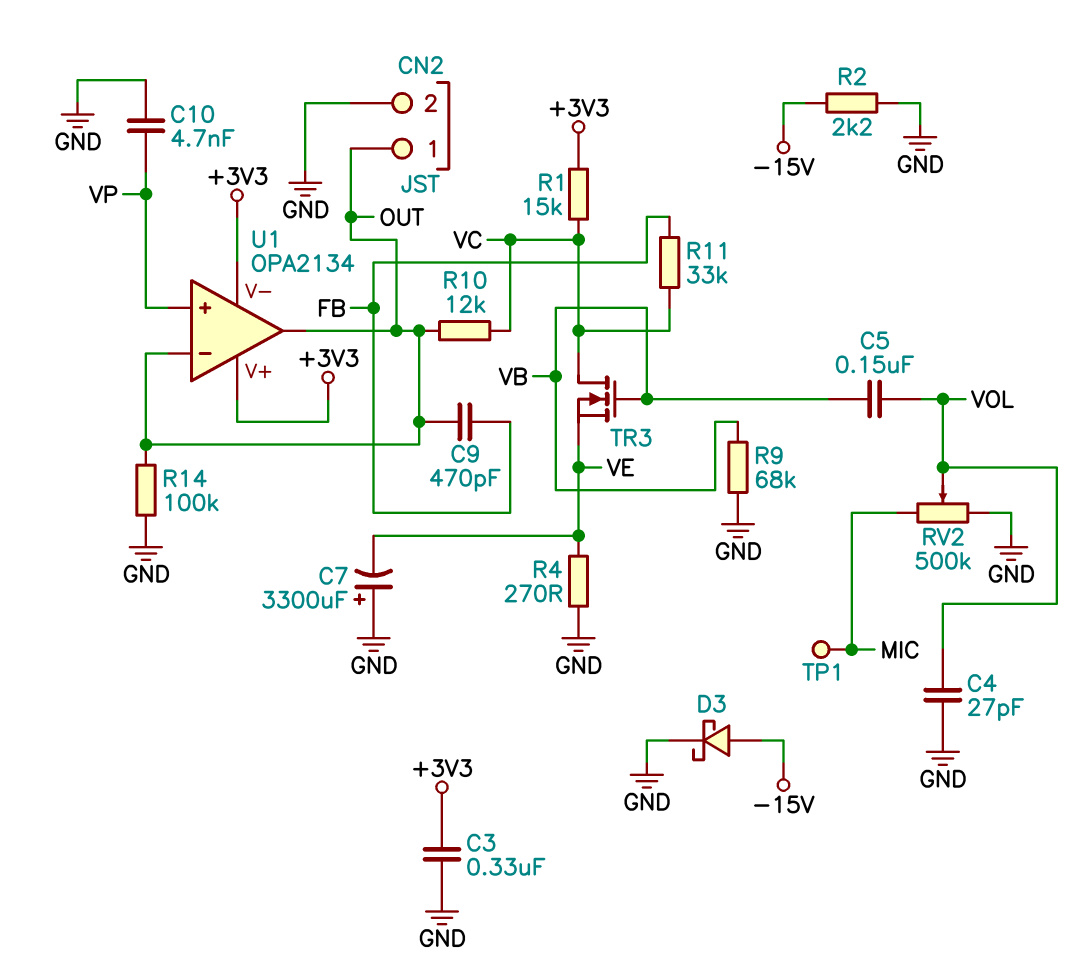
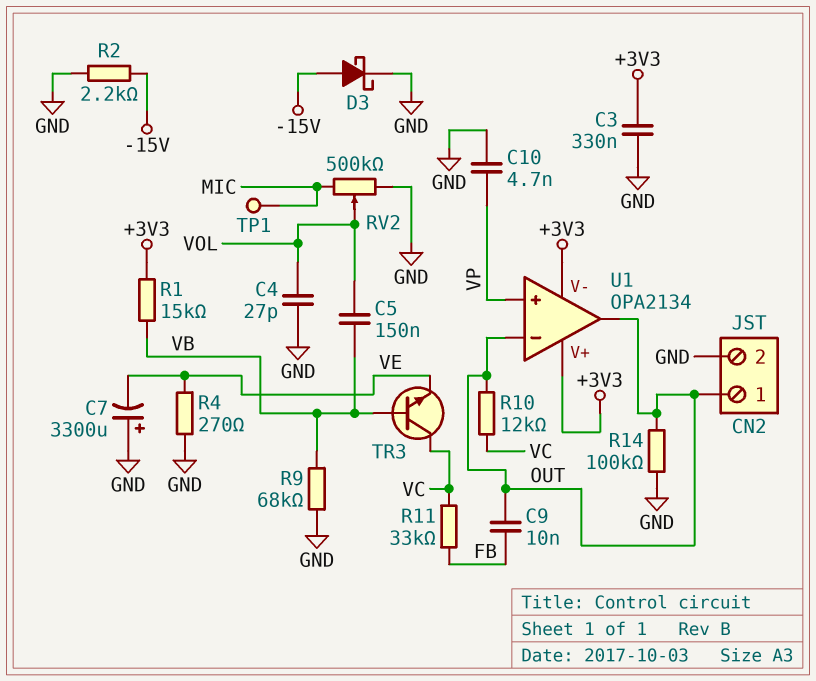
C9: 470pF (FB, OUT) -> 10nF (FB, OUT)
R1: 15k (+3V3, VC) -> 15k (+3V3, VB)
TR3: NMOS (G VB, D VC, S VE) -> NPN (B VB, C VC, E VE)

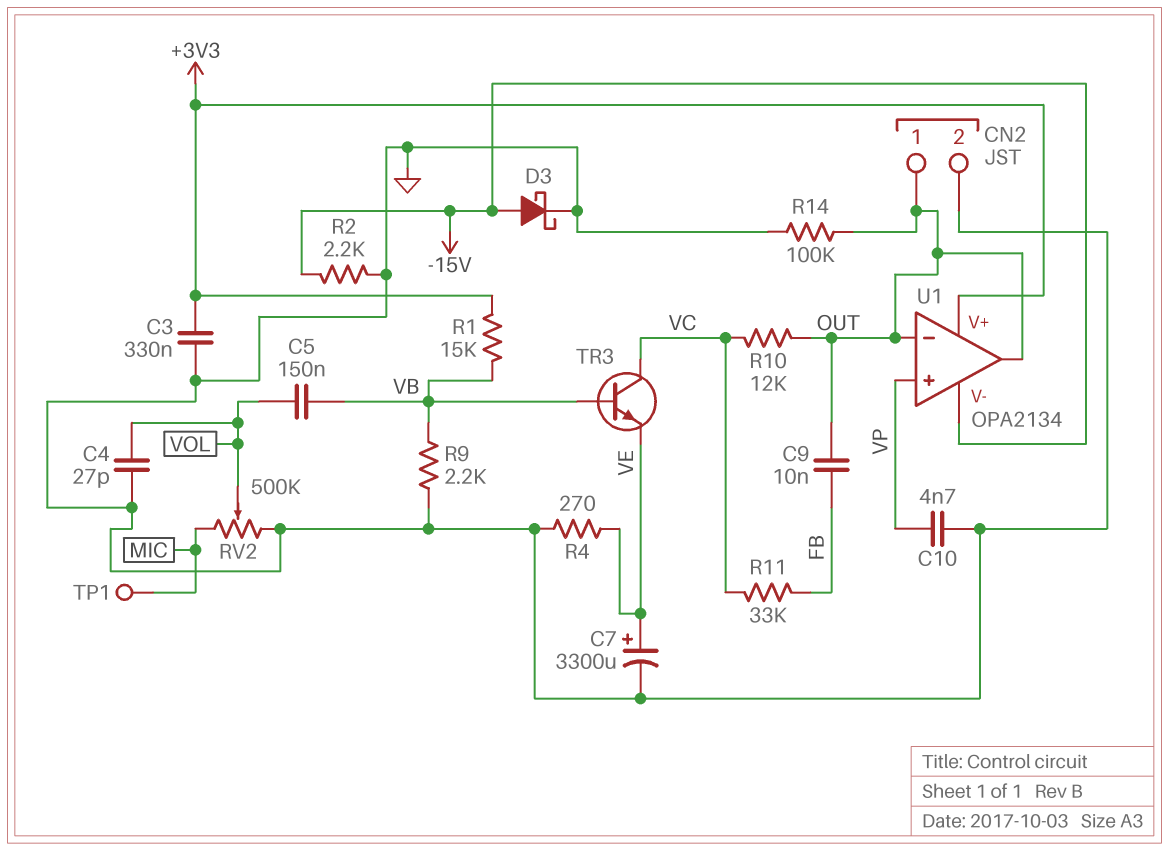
C7: 3300uF (plus GND, minus VE) -> 3300uF (plus VE, minus GND)
R9: 68k (GND, VB) -> 2.2k (GND, VB)
U1 pin V-: +3V3 -> -15V

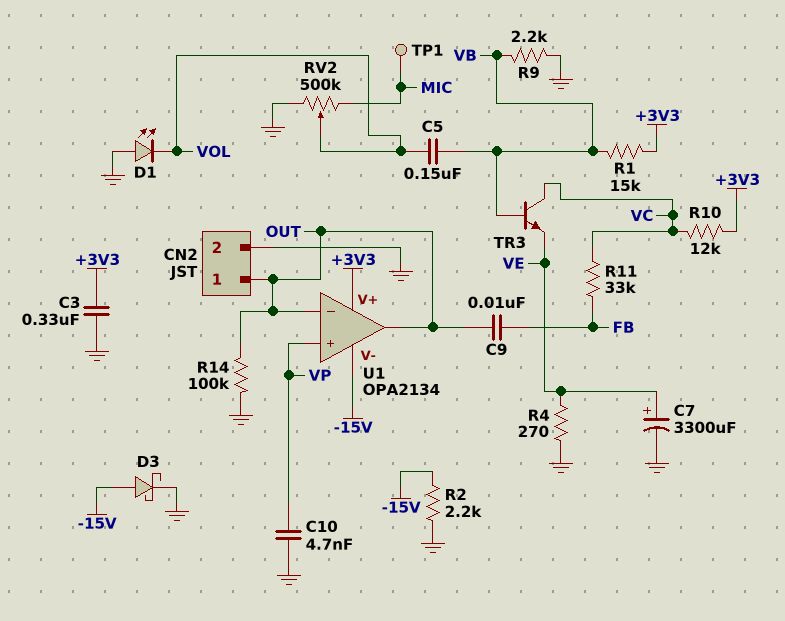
C4: 27pF (GND, VOL) -> none
D1: none -> LED (A GND, K VOL)
R10: 12k (OUT, VC) -> 12k (+3V3, VC)

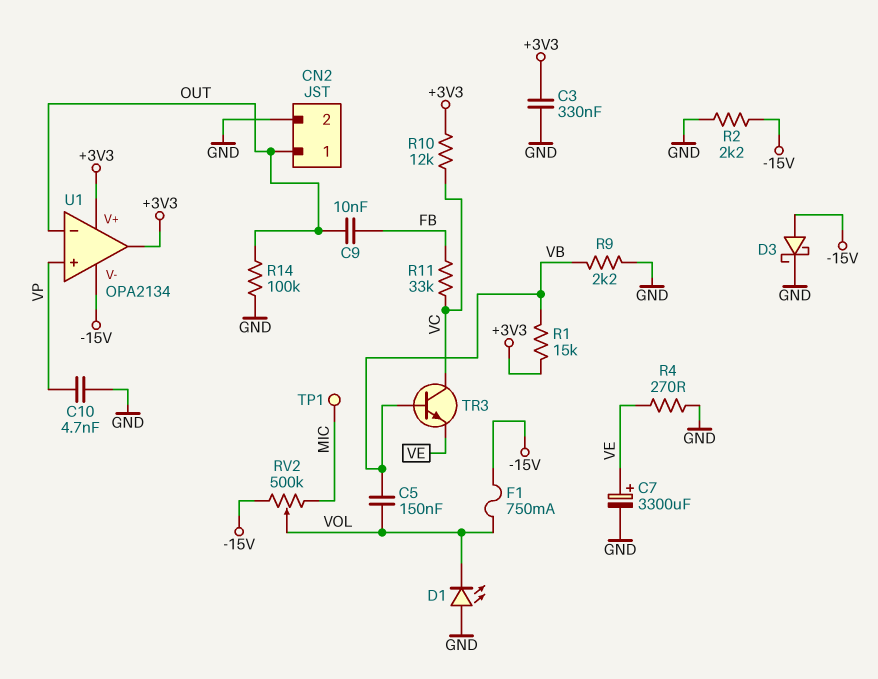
F1: none -> 750mA (-15V, VOL)
RV2: 500k (GND, MIC, wiper VOL) -> 500k (-15V, MIC, wiper VOL)
U1 pin out: OUT -> +3V3

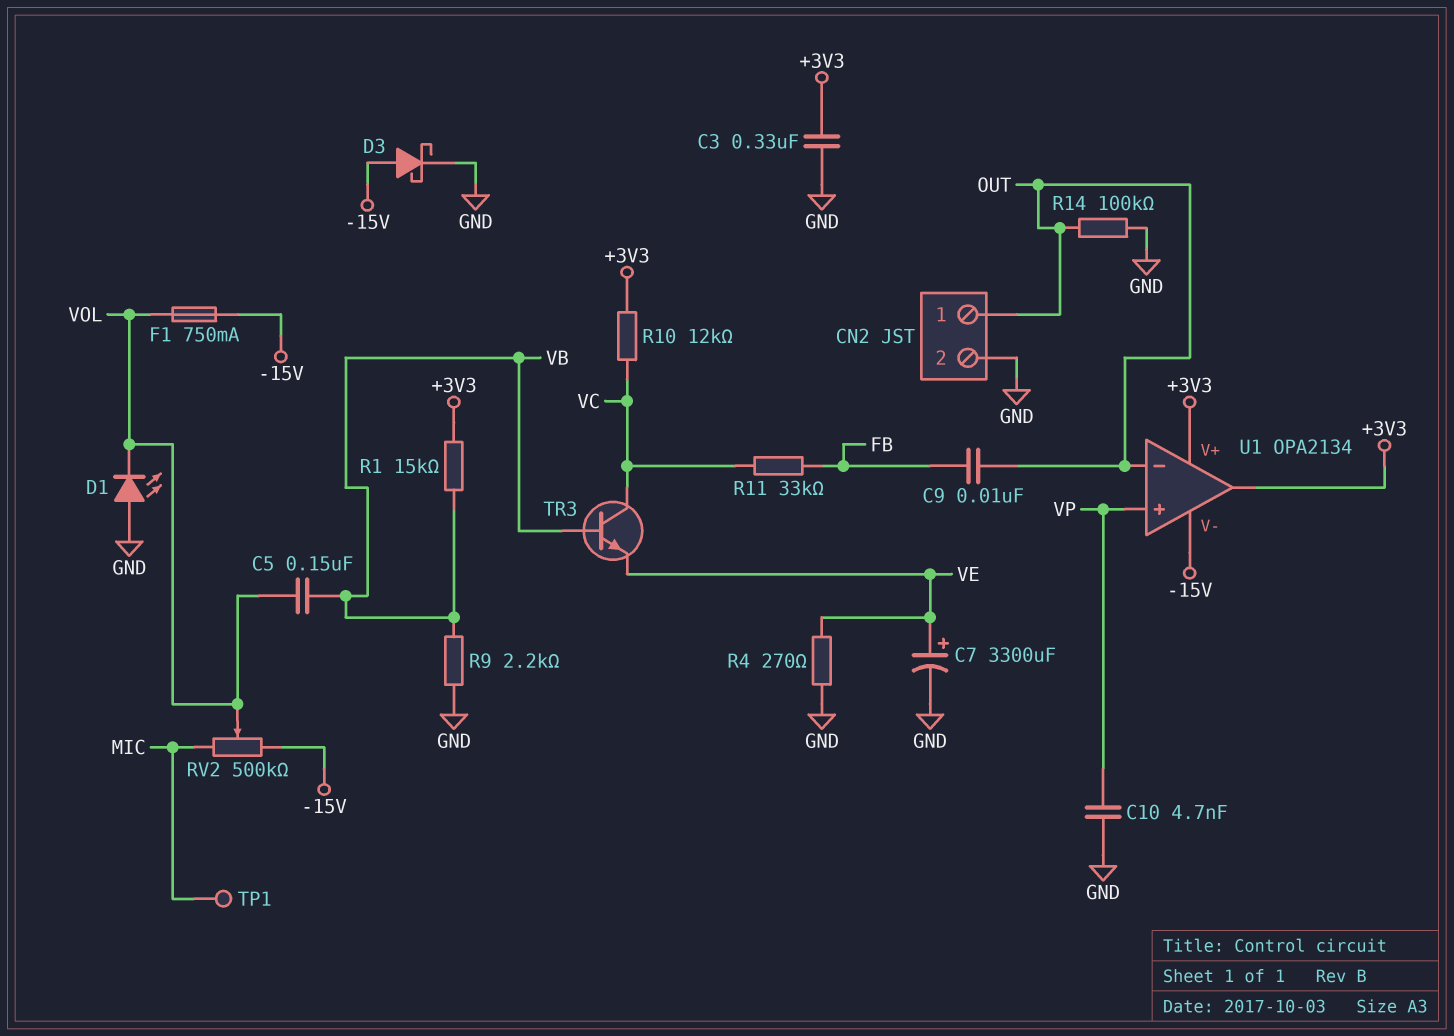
R2: 2.2k (-15V, GND) -> none

